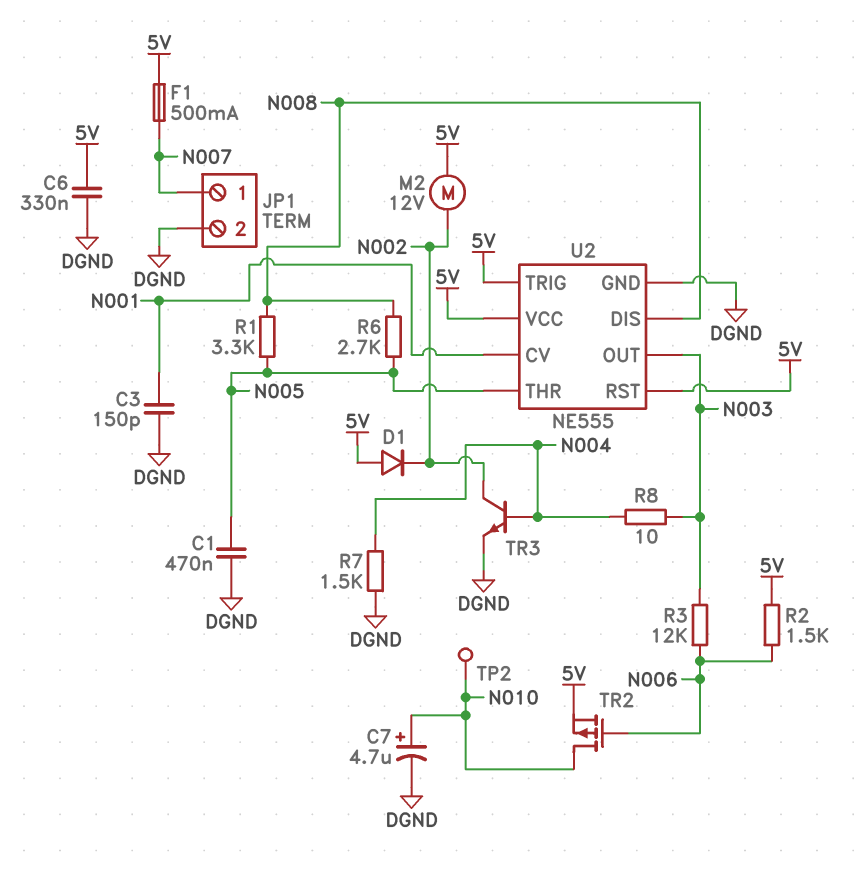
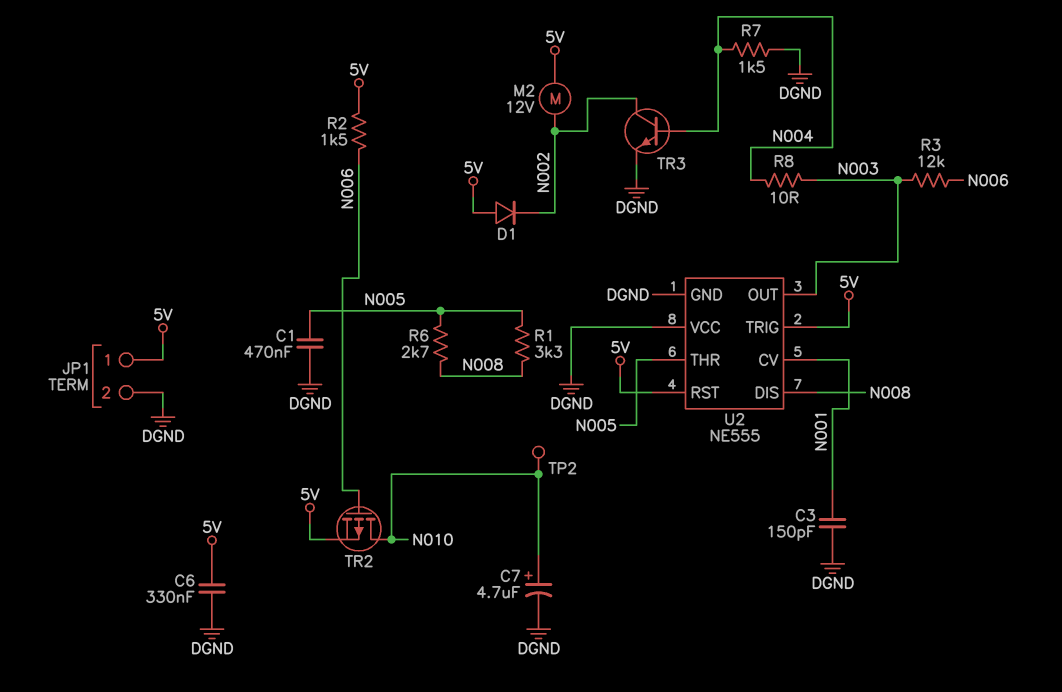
F1: 500mA (5V, N007) -> none
JP1 pin 1: N007 -> 5V
U2 pin VCC: 5V -> DGND

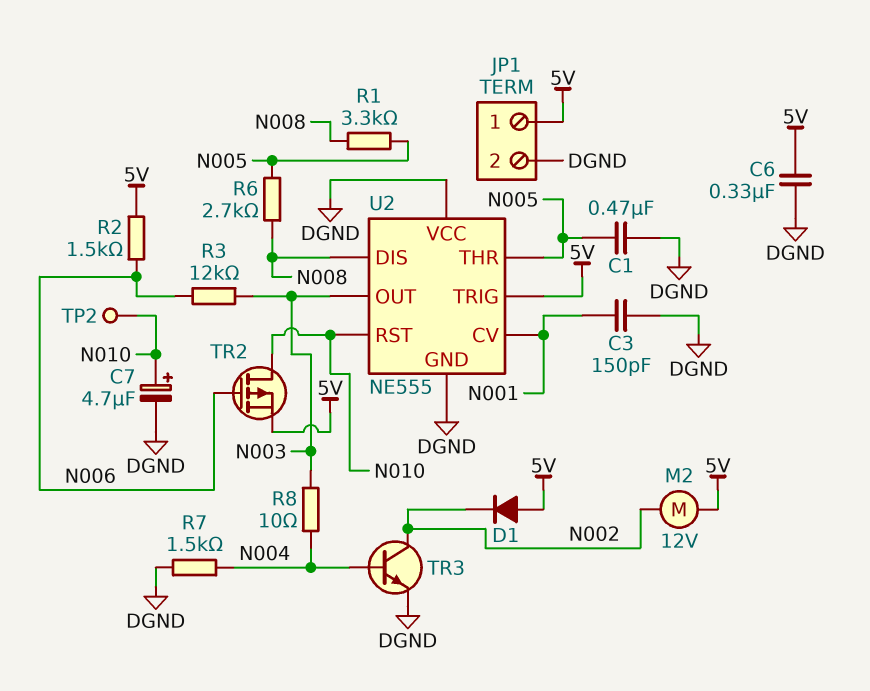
U2 pin RST: 5V -> N010

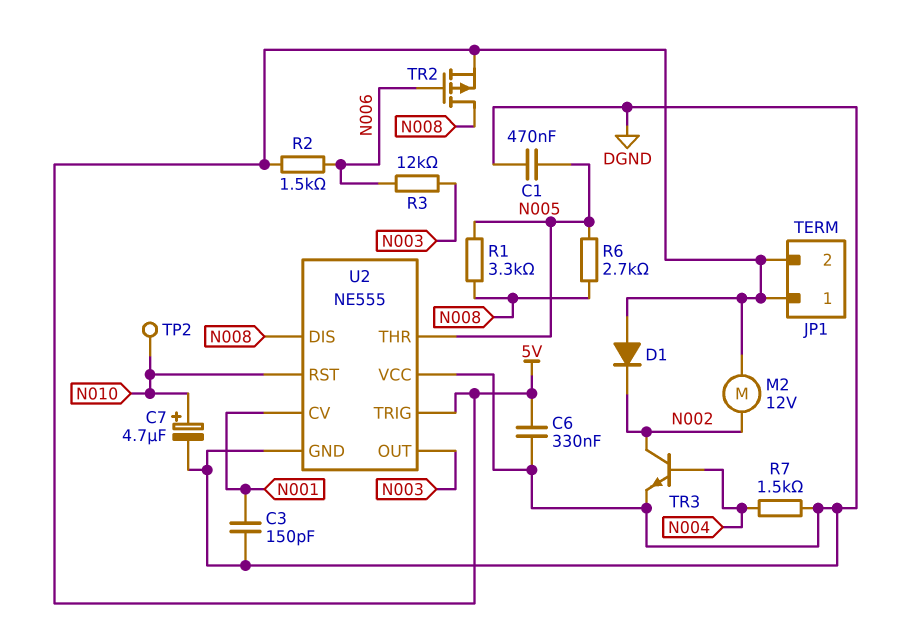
JP1 pin 2: DGND -> 5V
R8: 10 (N003, N004) -> none
TR2: PMOS (G N006, D N010, S 5V) -> PMOS (G N006, D N008, S 5V)

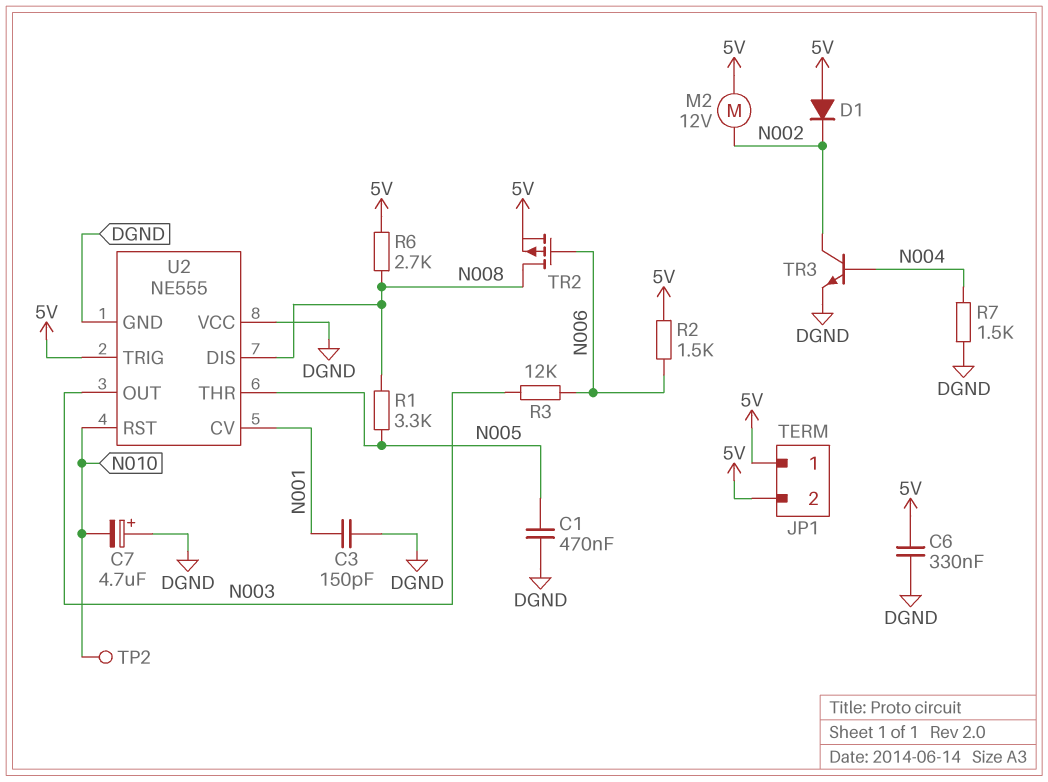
C7: 4.7uF (plus N010, minus DGND) -> 4.7uF (plus DGND, minus N010)
R6: 2.7k (N005, N008) -> 2.7k (5V, N008)

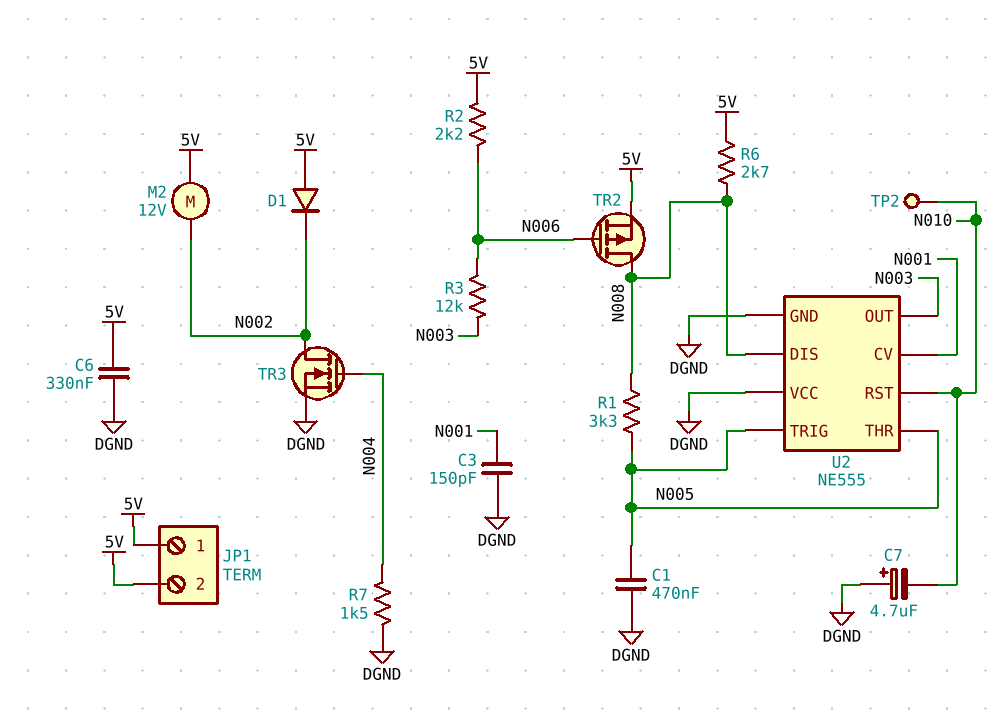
R2: 1.5k (5V, N006) -> 2.2k (5V, N006)
TR3: NPN (B N004, C N002, E DGND) -> NMOS (G N004, D N002, S DGND)
U2 pin TRIG: 5V -> N005

